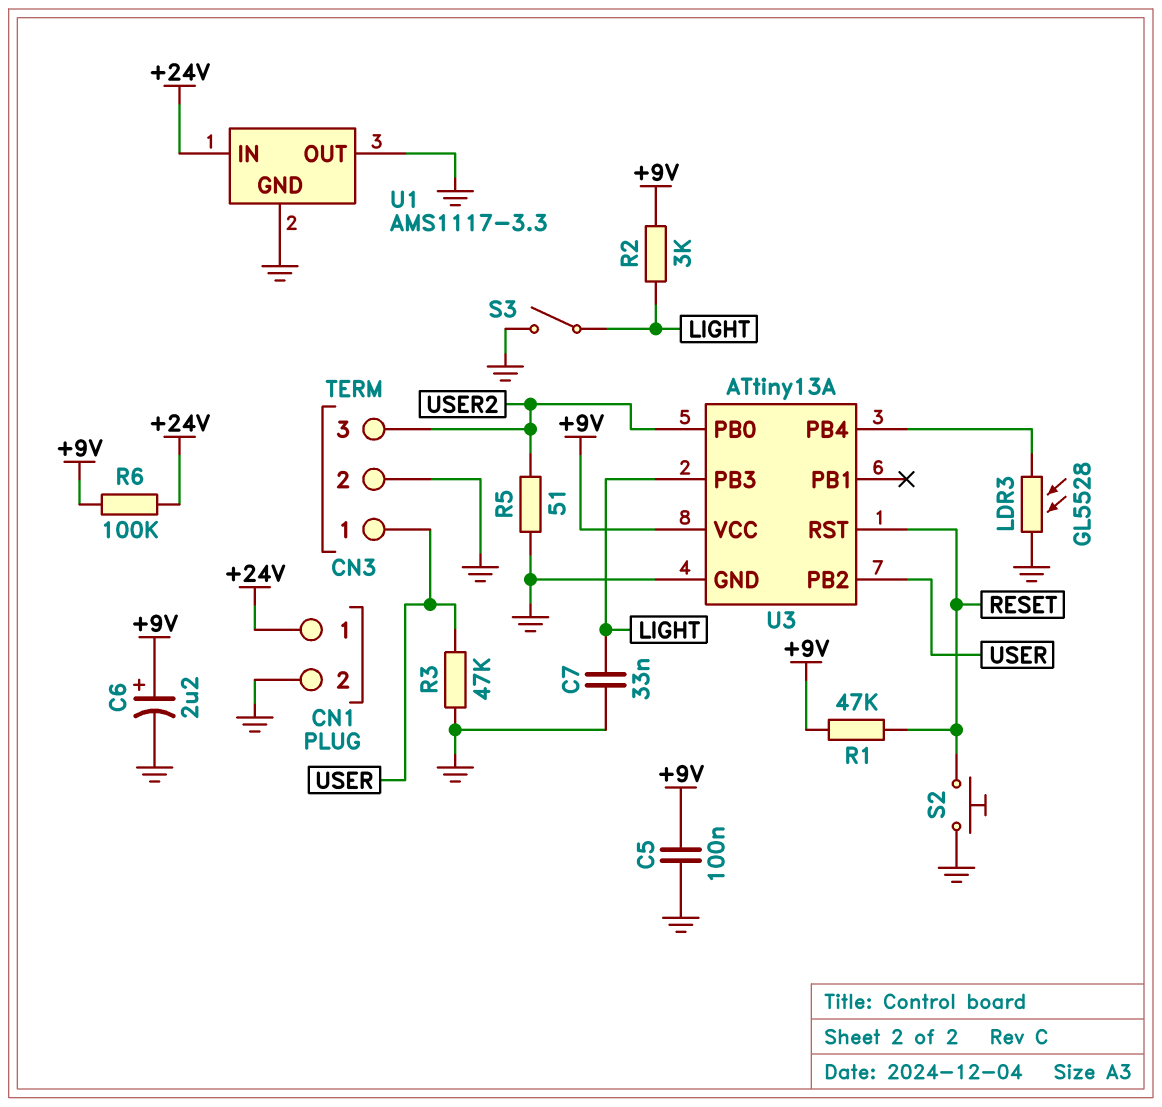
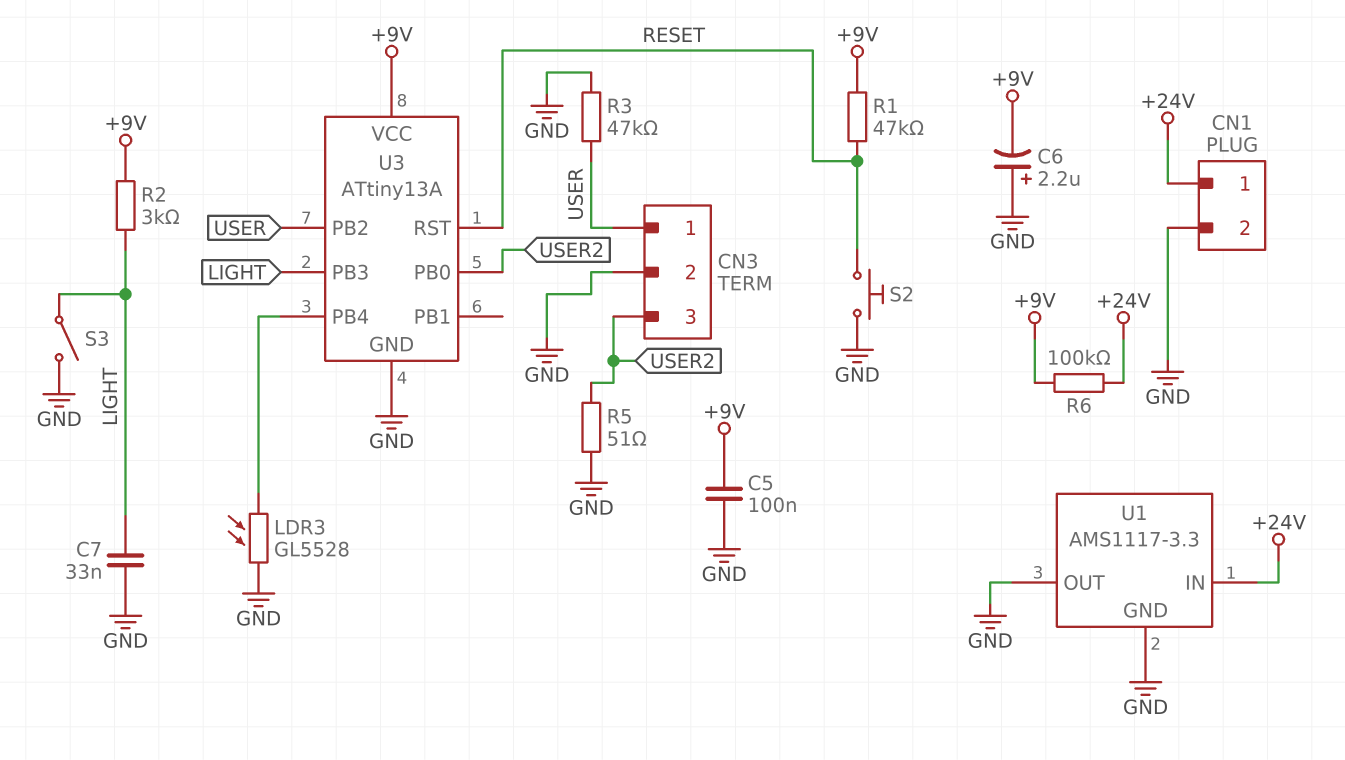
C6: 2.2uF (plus +9V, minus GND) -> 2.2uF (plus GND, minus +9V)

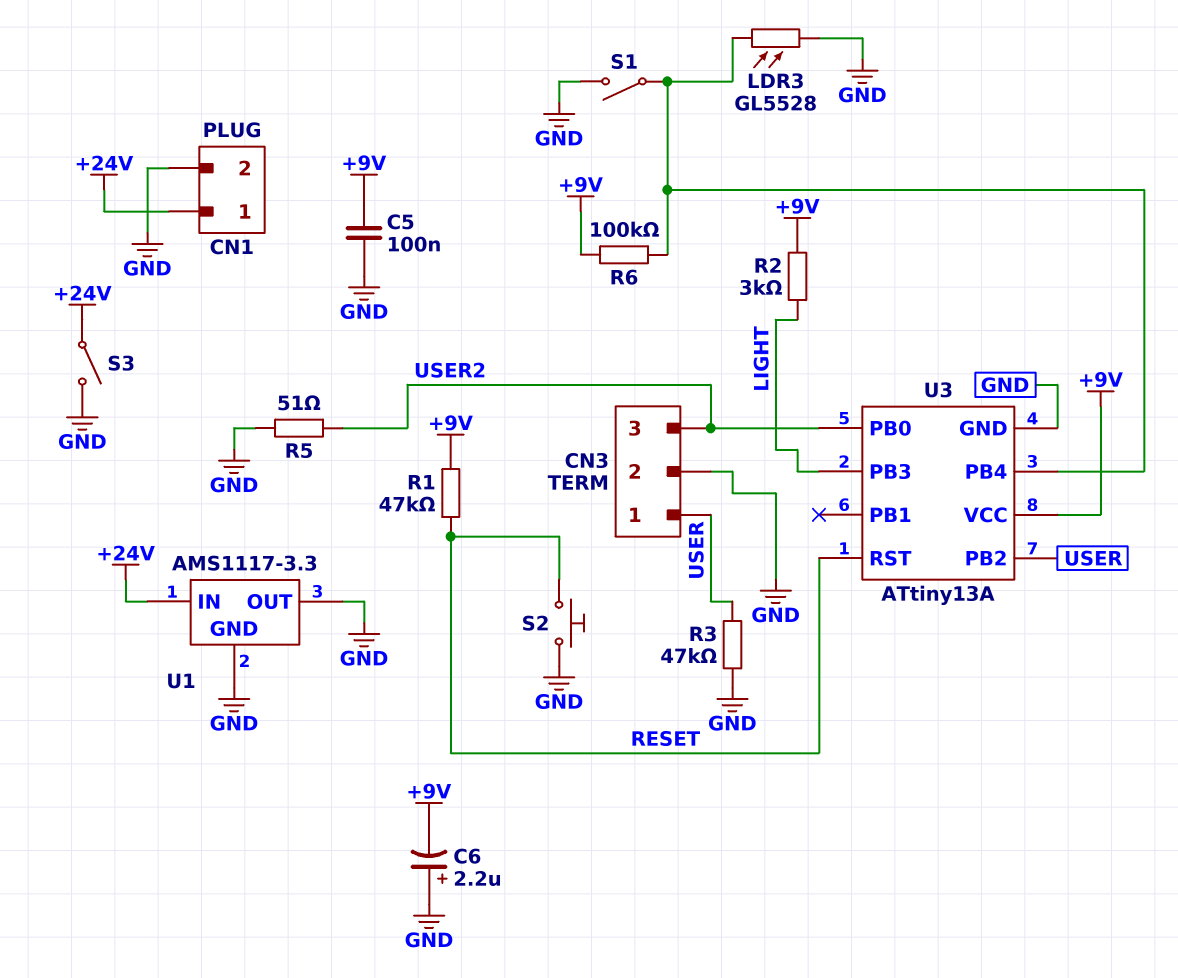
C7: 33nF (GND, LIGHT) -> none
R6: 100k (+9V, +24V) -> 100k (+9V, U3/PB4)
S1: none -> switch (GND, U3/PB4)
S3: switch (GND, LIGHT) -> switch (+24V, GND)

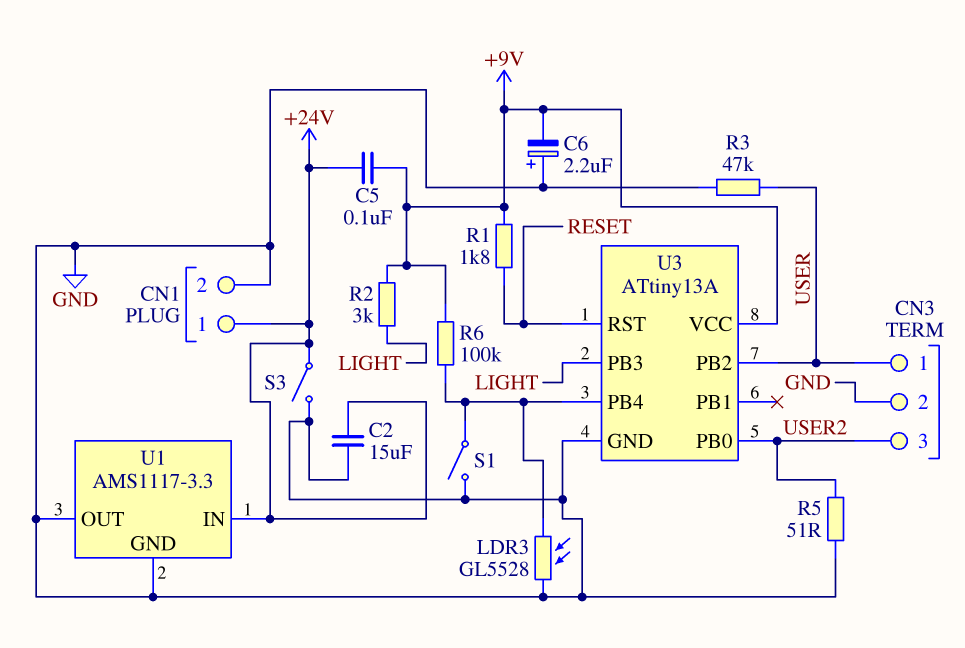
C2: none -> 15uF (+24V, GND)
C5: 100nF (+9V, GND) -> 100nF (+9V, +24V)
R1: 47k (+9V, RESET) -> 1.8k (+9V, RESET)
S2: button (GND, RESET) -> none

